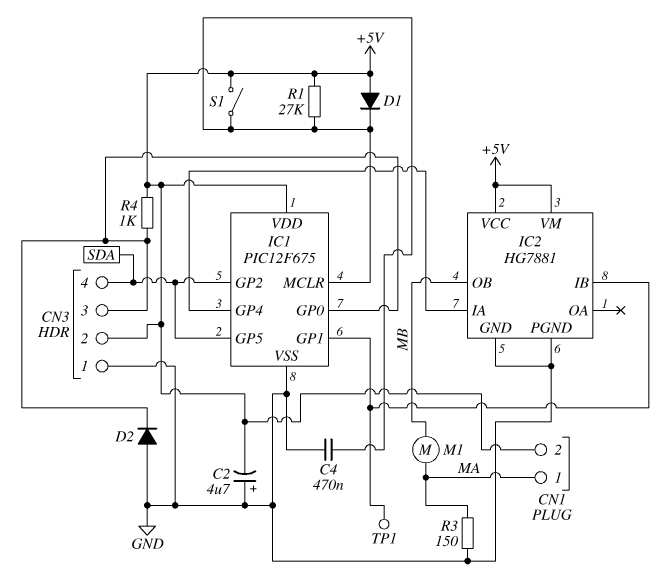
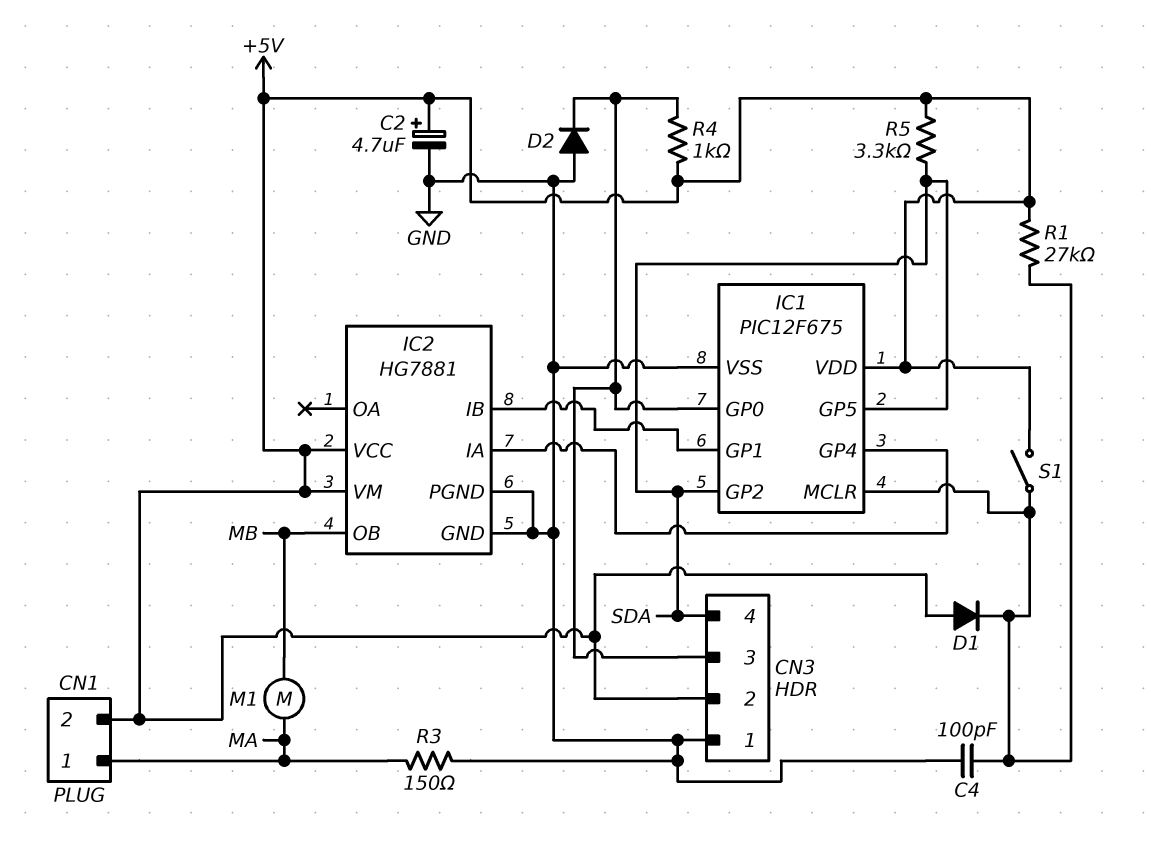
C2: 4.7uF (plus GND, minus +5V) -> 4.7uF (plus +5V, minus GND)
C4: 470nF (GND, IC1/MCLR) -> 100pF (GND, IC1/MCLR)
R5: none -> 3.3k (+5V, SDA)
TP1: test point (IC1/GP1) -> none

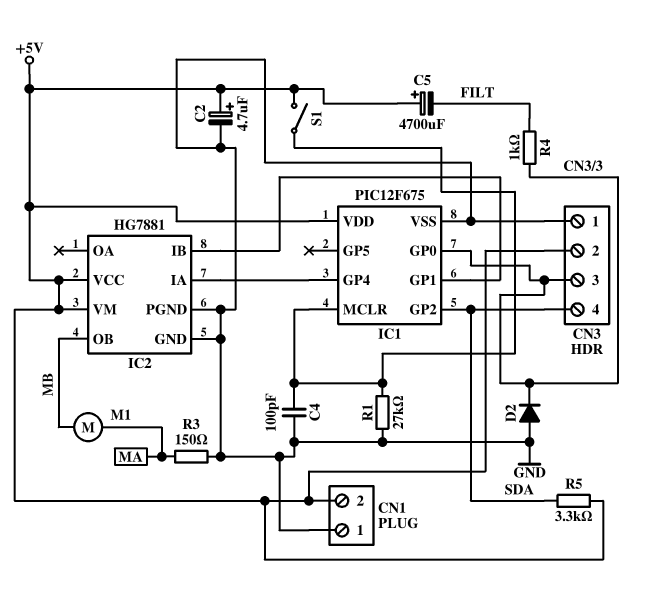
C5: none -> 4700uF (plus +5V, minus FILT)
CN1 pin 1: MA -> GND
D1: diode (A +5V, K IC1/MCLR) -> none
IC1 pin GP5: SDA -> none
R1: 27k (+5V, IC1/MCLR) -> 27k (GND, IC1/MCLR)
R4: 1k (+5V, CN3/3) -> 1k (CN3/3, FILT)

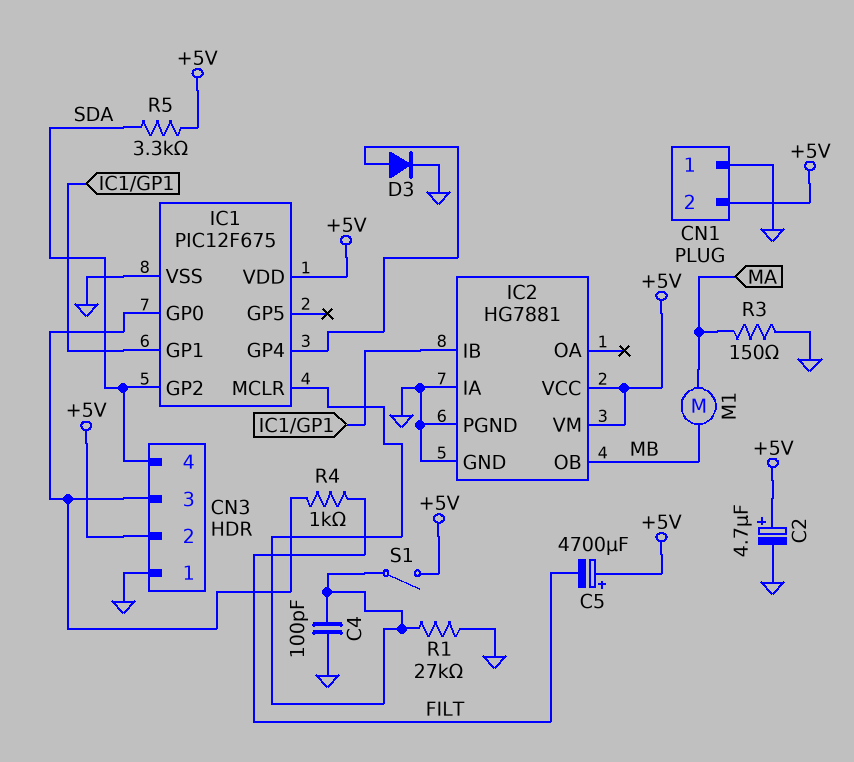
D2: diode (A GND, K CN3/3) -> none
D3: none -> diode (A IC1/GP4, K GND)
IC2 pin IA: IC1/GP4 -> GND

